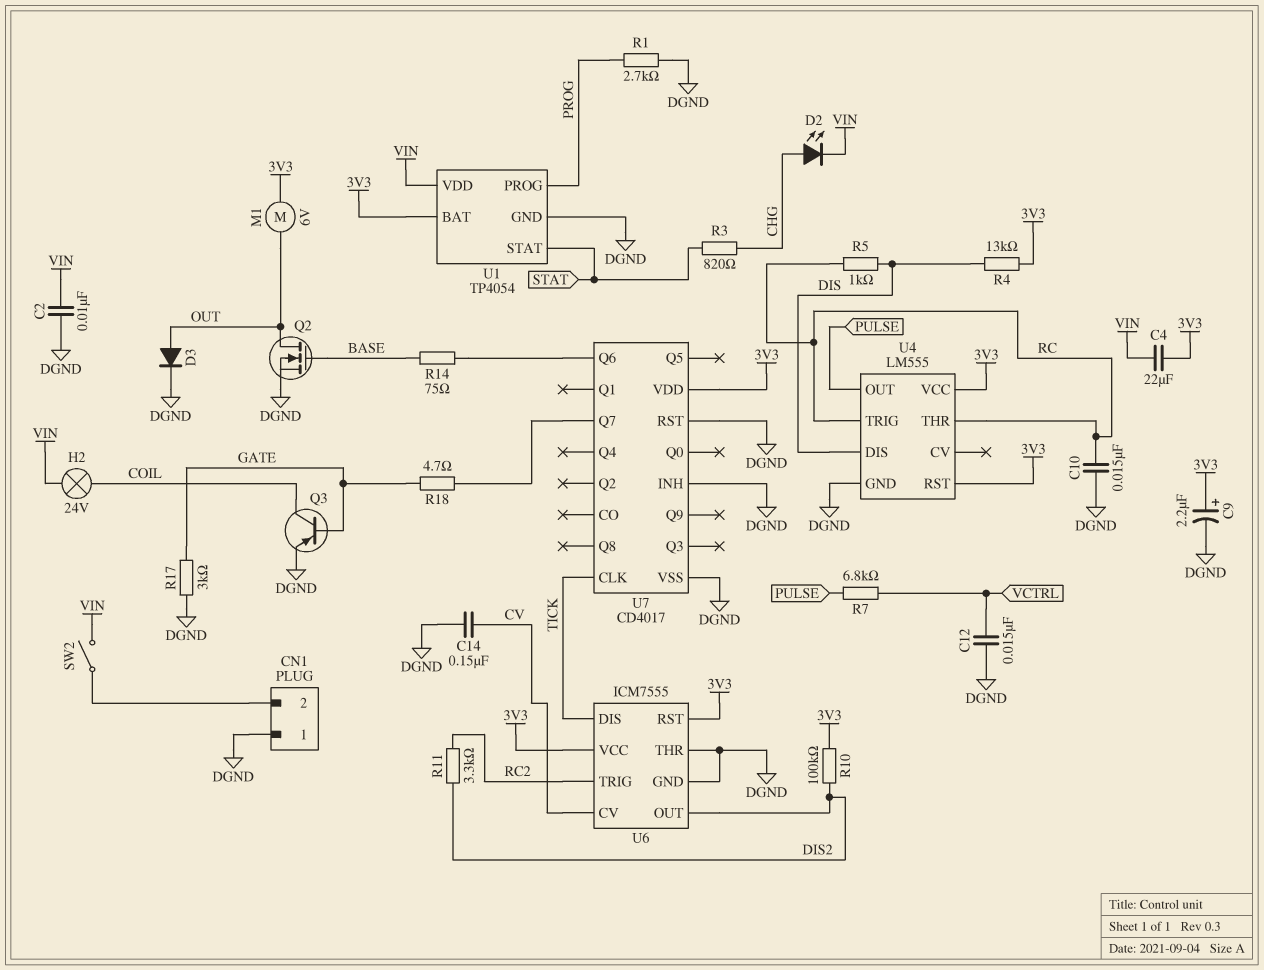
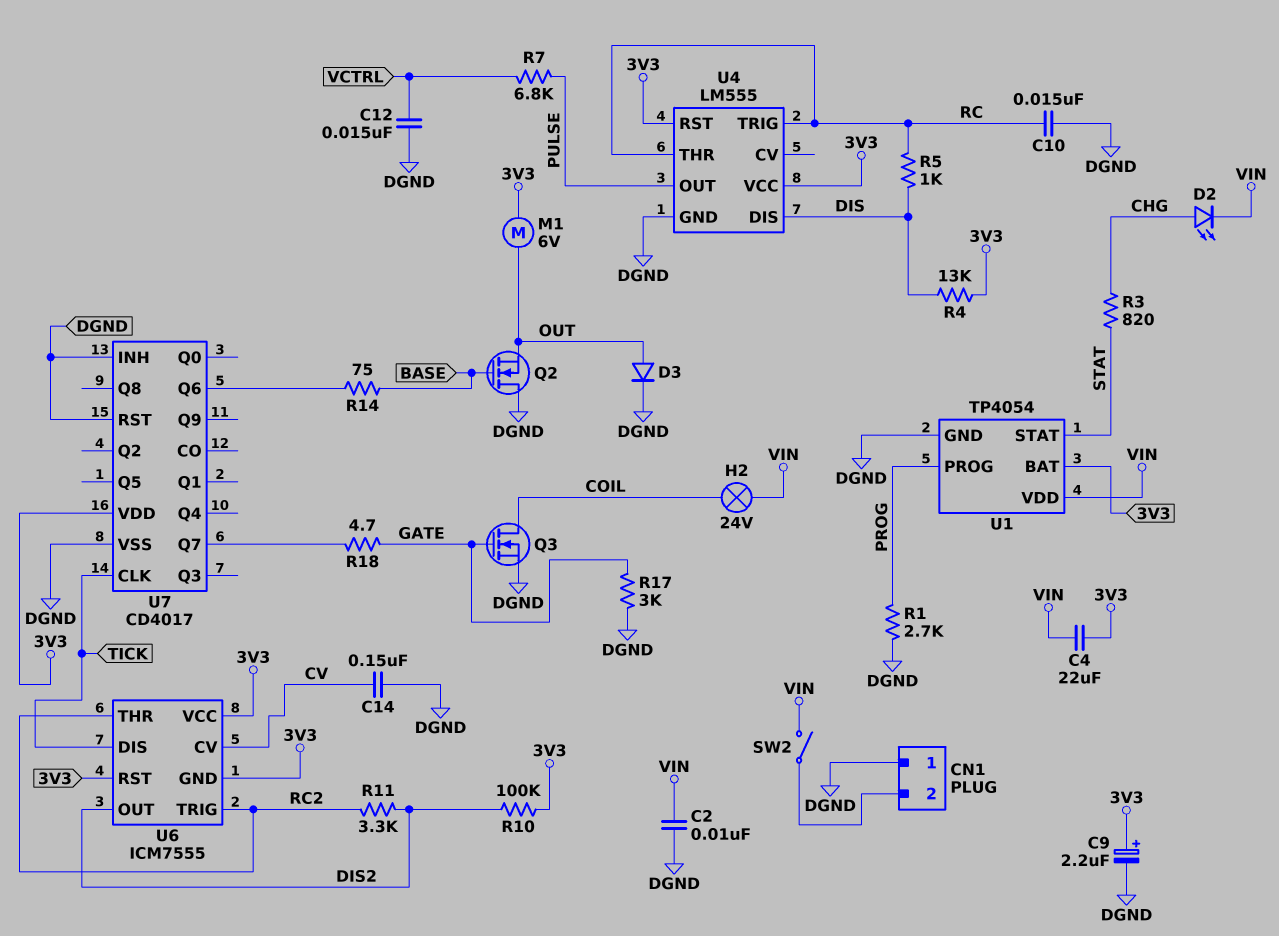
Q2: NMOS (G BASE, D OUT, S DGND) -> NMOS (G BASE, D DGND, S OUT)
Q3: PNP (B GATE, C COIL, E DGND) -> NMOS (G GATE, D COIL, S DGND)
U6 pin GND: DGND -> 3V3
U6 pin THR: DGND -> RC2

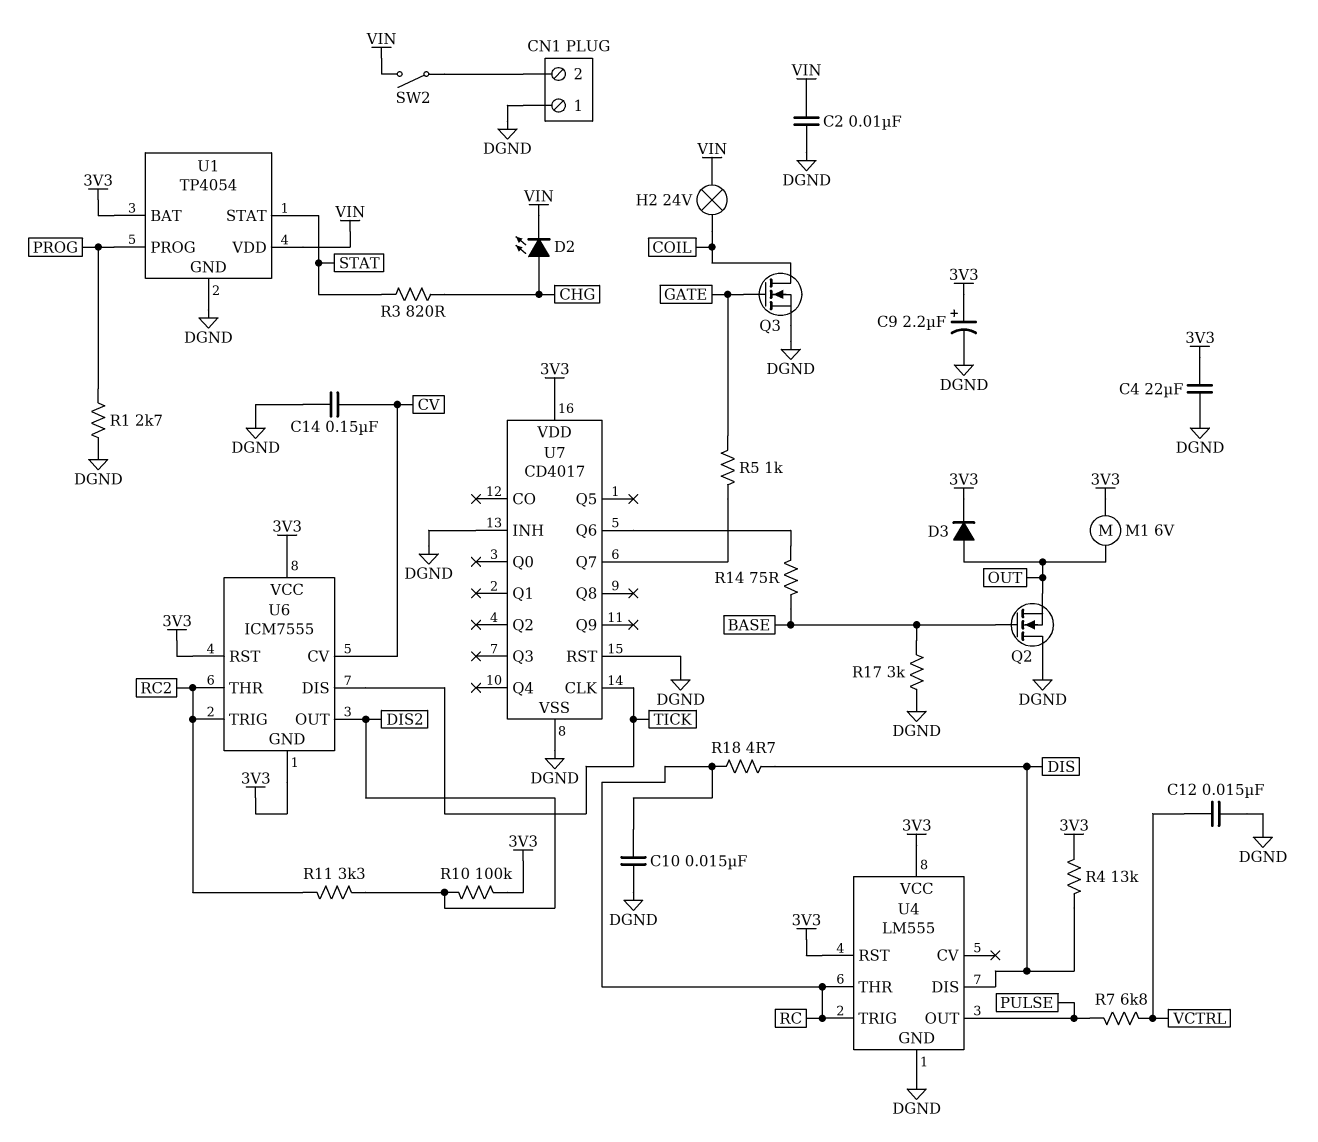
C4: 22uF (3V3, VIN) -> 22uF (3V3, DGND)
D3: diode (A OUT, K DGND) -> diode (A OUT, K 3V3)
R5: 1k (DIS, RC) -> 1k (GATE, U7/Q7)
R17: 3k (DGND, GATE) -> 3k (BASE, DGND)
R18: 4.7 (GATE, U7/Q7) -> 4.7 (DIS, RC)

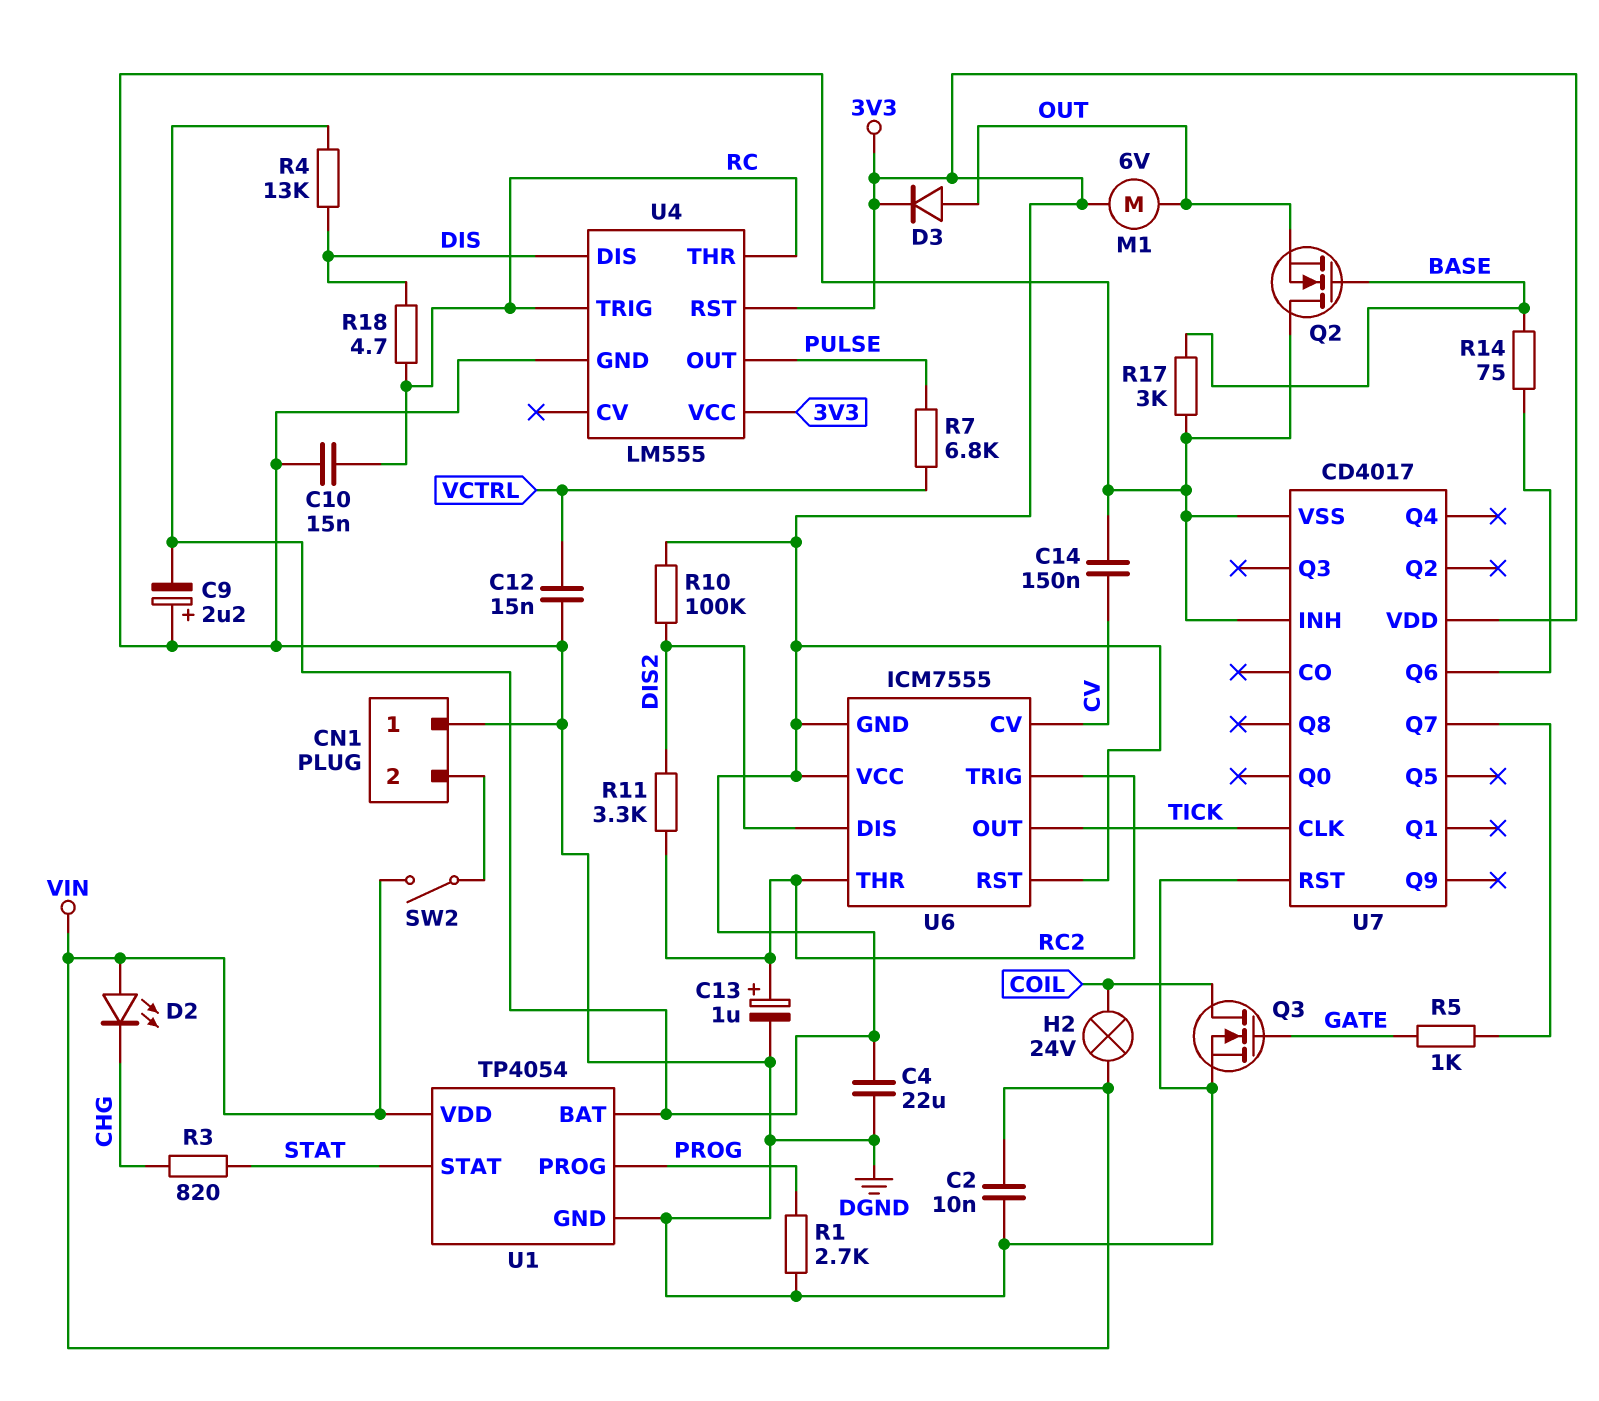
C9: 2.2uF (plus 3V3, minus DGND) -> 2.2uF (plus DGND, minus 3V3)
C13: none -> 1uF (plus RC2, minus DGND)
D2: LED (A CHG, K VIN) -> LED (A VIN, K CHG)
U6 pin DIS: TICK -> DIS2
U6 pin OUT: DIS2 -> TICK

